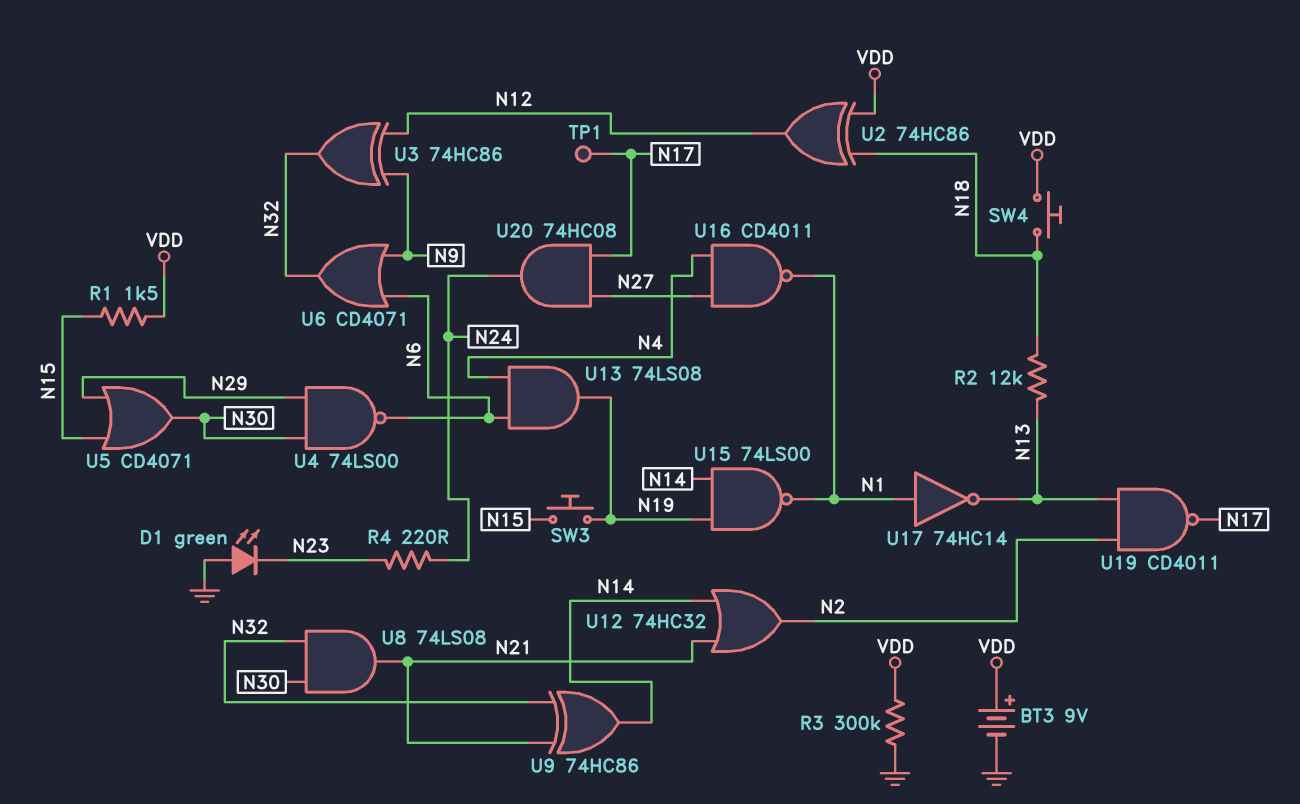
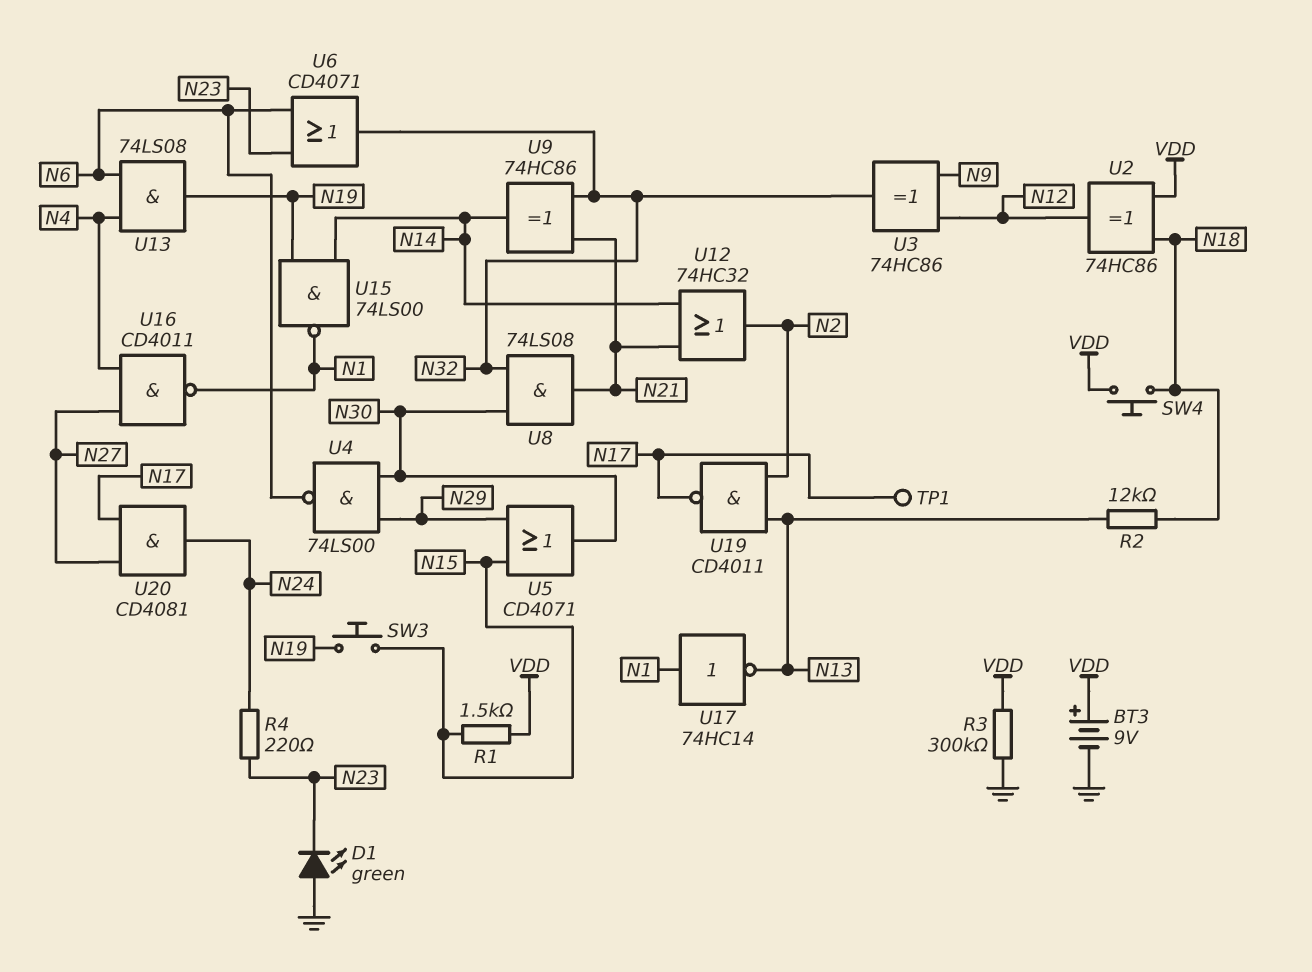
U6: OR CD4071 (in N6, in N9, out N32) -> OR CD4071 (in N6, in N23, out N32)
U20: AND 74HC08 (in N17, in N27, out N24) -> AND CD4081 (in N17, in N27, out N24)

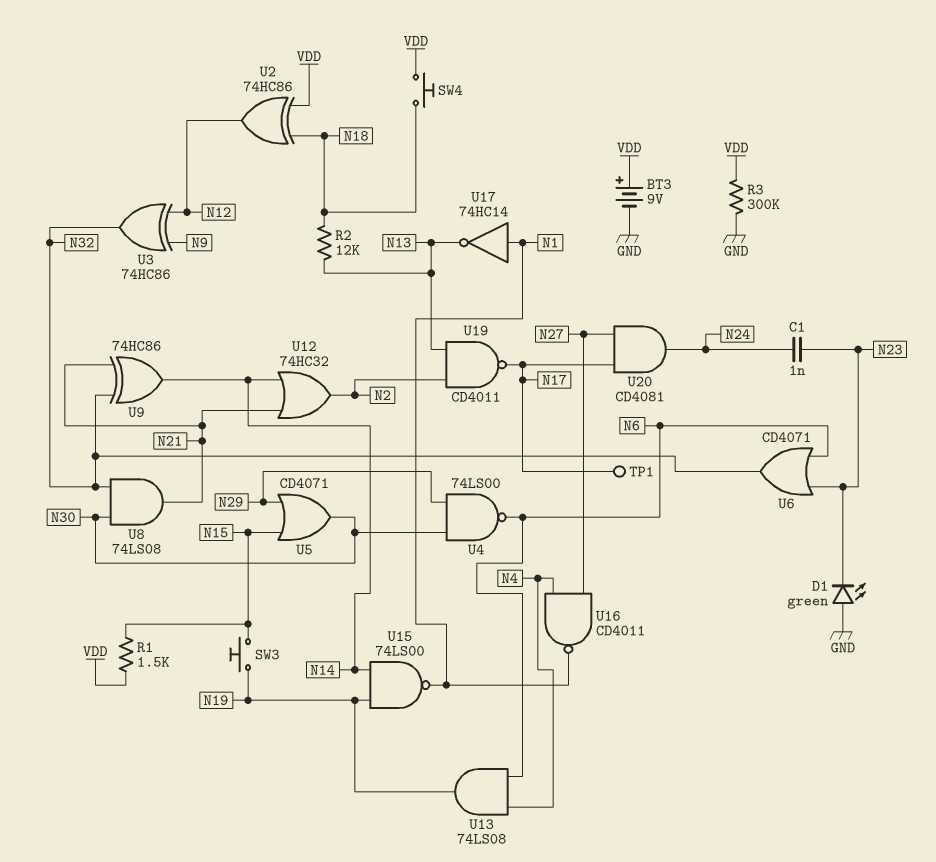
C1: none -> 1nF (N23, N24)
R4: 220 (N23, N24) -> none

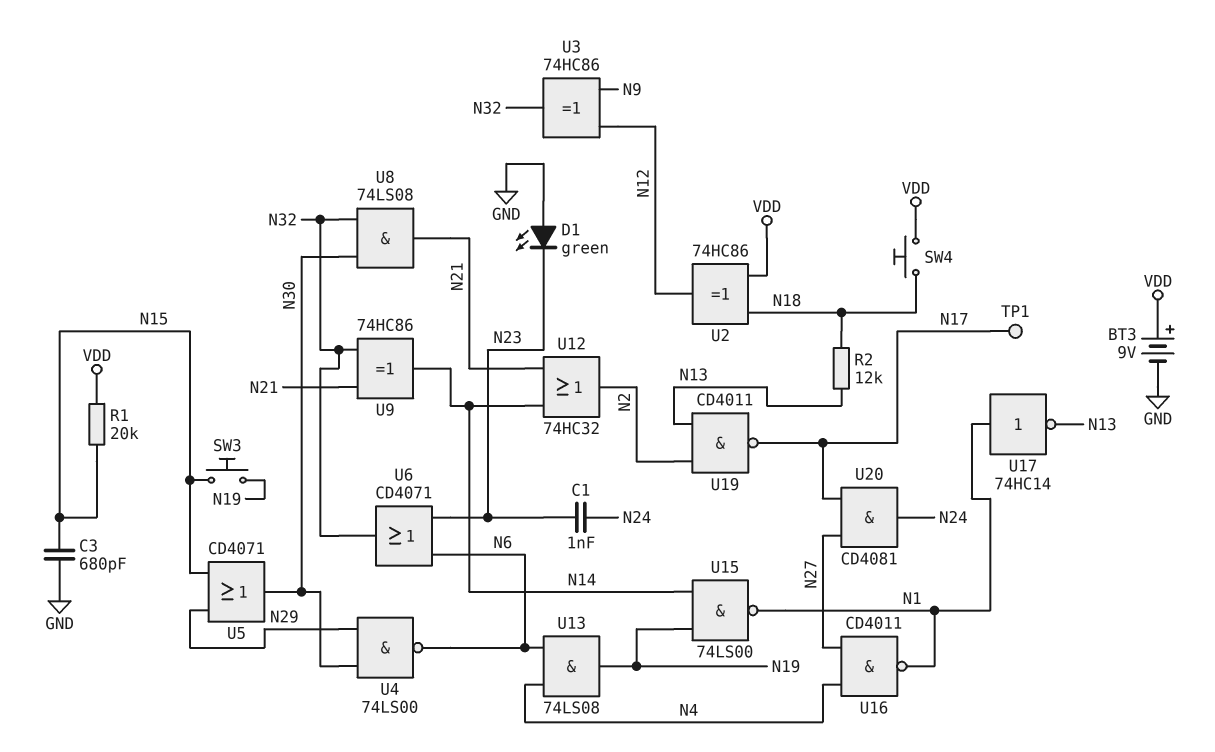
C3: none -> 680pF (GND, N15)
R1: 1.5k (N15, VDD) -> 20k (N15, VDD)
R3: 300k (GND, VDD) -> none

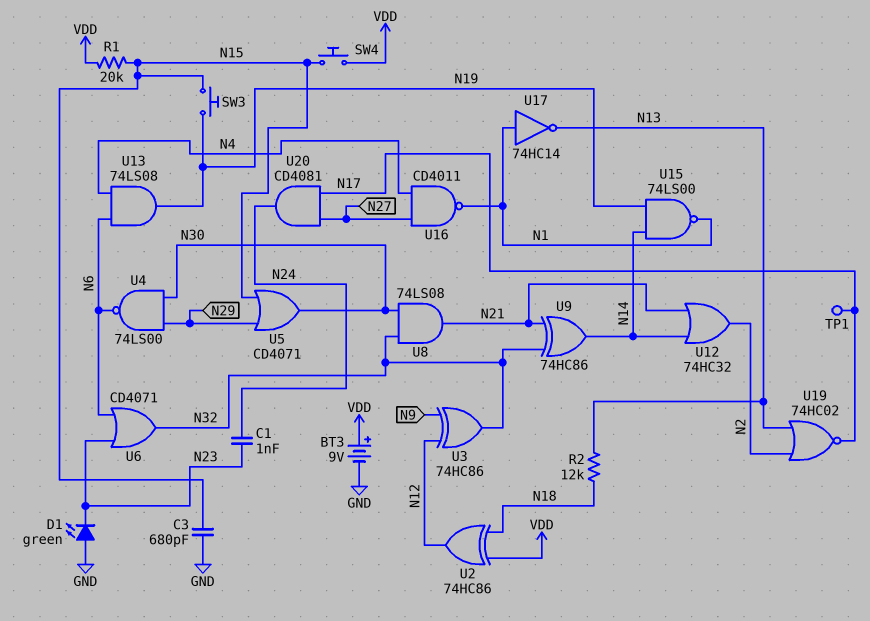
SW4: button (N18, VDD) -> button (N15, VDD)
U19: NAND CD4011 (in N2, in N13, out N17) -> NOR 74HC02 (in N2, in N13, out N17)

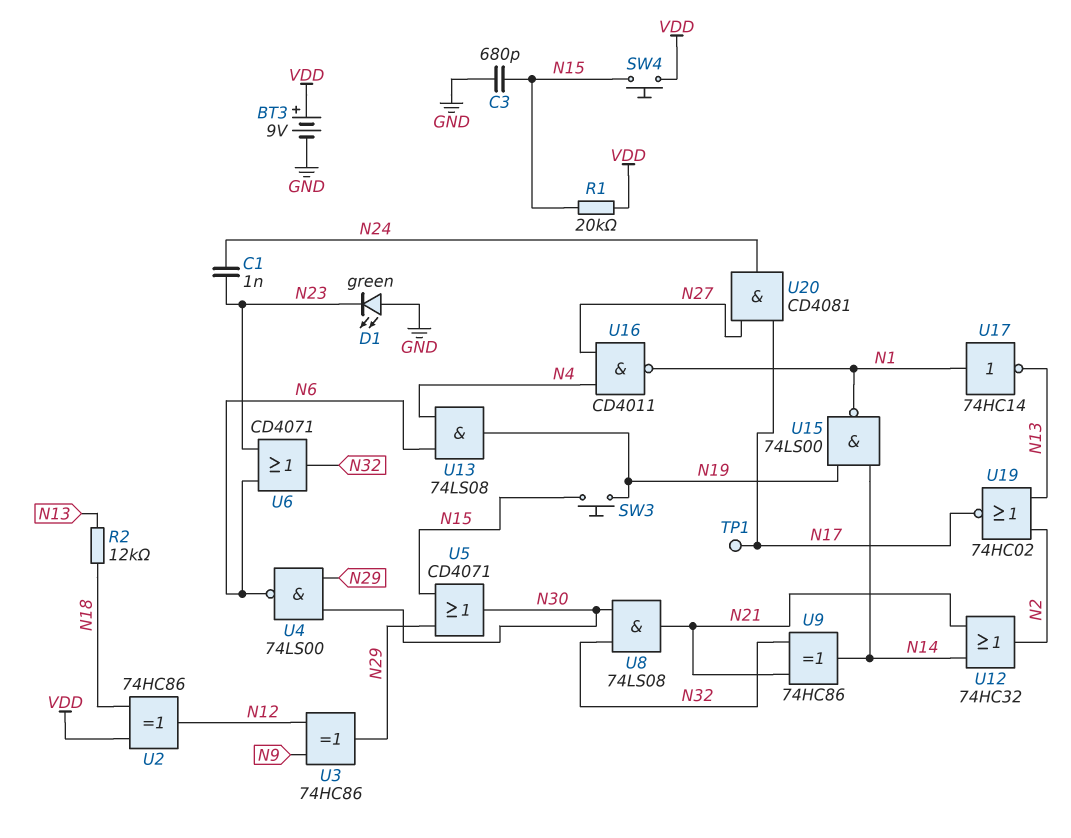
U3: XOR 74HC86 (in N9, in N12, out N32) -> XOR 74HC86 (in N9, in N12, out N29)

